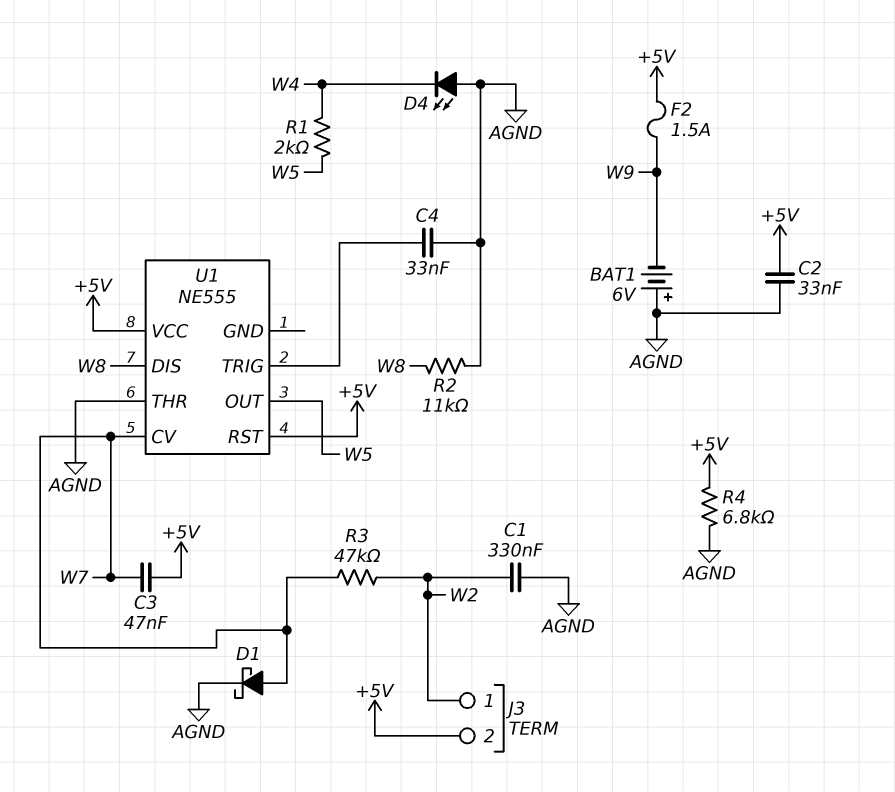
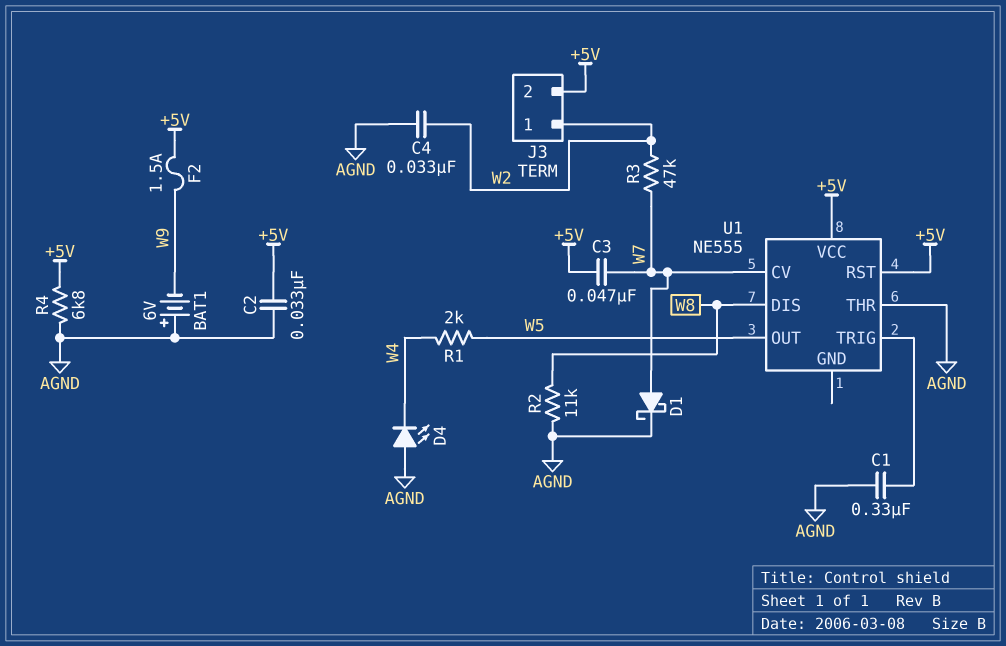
C1: 330nF (AGND, W2) -> 330nF (AGND, U1/TRIG)
C4: 33nF (AGND, U1/TRIG) -> 33nF (AGND, W2)

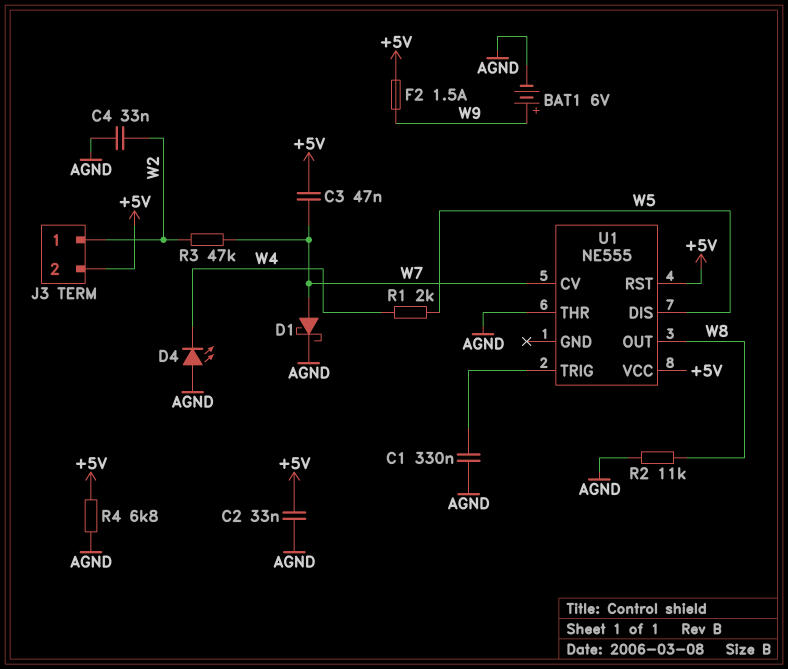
BAT1: 6V (plus AGND, minus W9) -> 6V (plus W9, minus AGND)
U1 pin DIS: W8 -> W5
U1 pin OUT: W5 -> W8

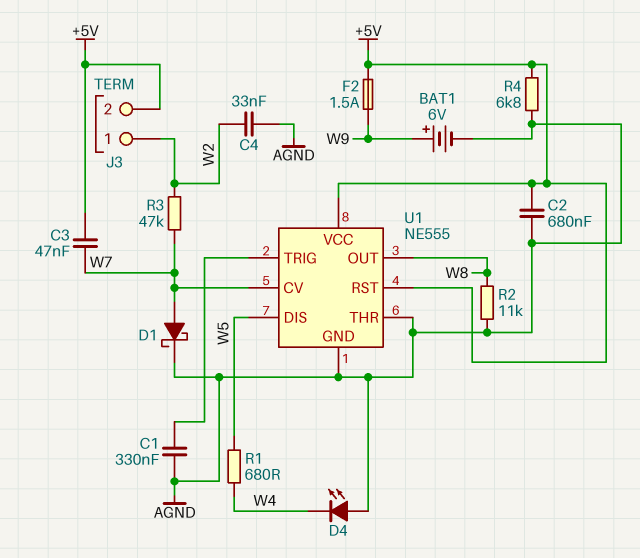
C2: 33nF (+5V, AGND) -> 680nF (+5V, AGND)
R1: 2k (W4, W5) -> 680 (W4, W5)
U1 pin GND: none -> AGND

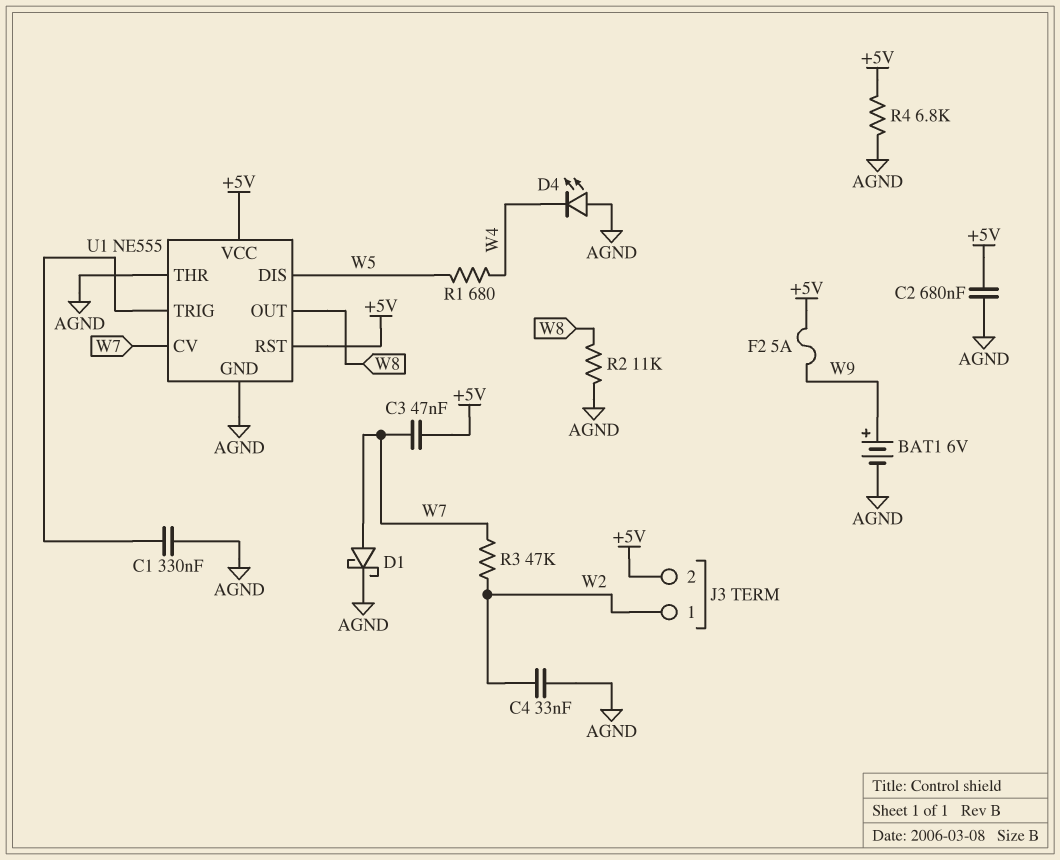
F2: 1.5A (+5V, W9) -> 5A (+5V, W9)

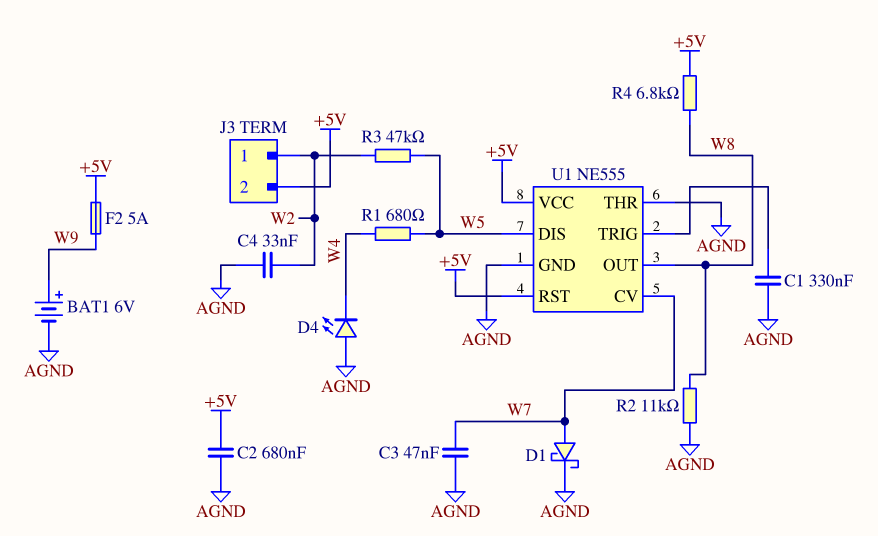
C3: 47nF (+5V, W7) -> 47nF (AGND, W7)
R3: 47k (W2, W7) -> 47k (W2, W5)
R4: 6.8k (+5V, AGND) -> 6.8k (+5V, W8)

